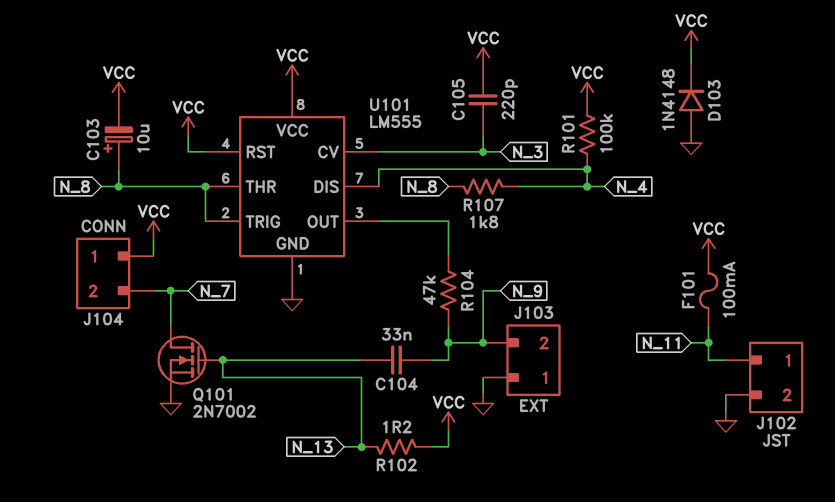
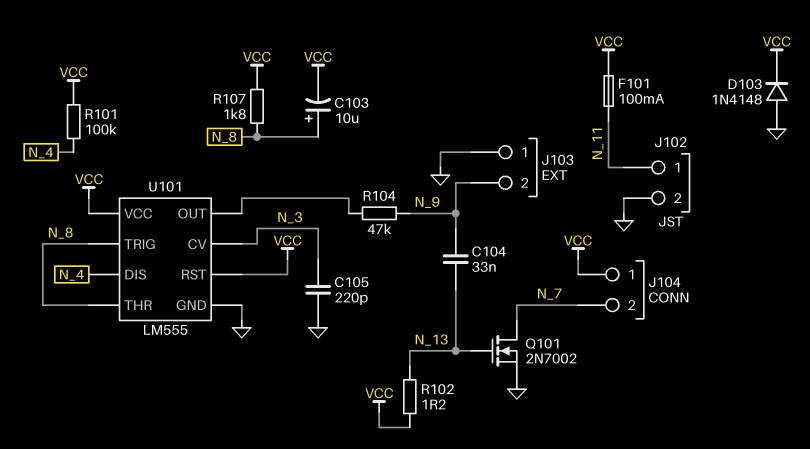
C105: 220pF (N_3, VCC) -> 220pF (GND, N_3)
R107: 1.8k (N_4, N_8) -> 1.8k (N_8, VCC)

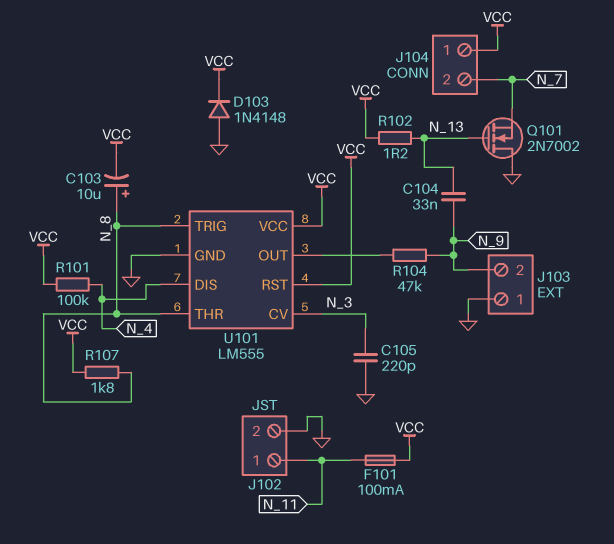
Q101: NMOS 2N7002 (G N_13, D N_7, S GND) -> NMOS 2N7002 (G N_13, D GND, S N_7)

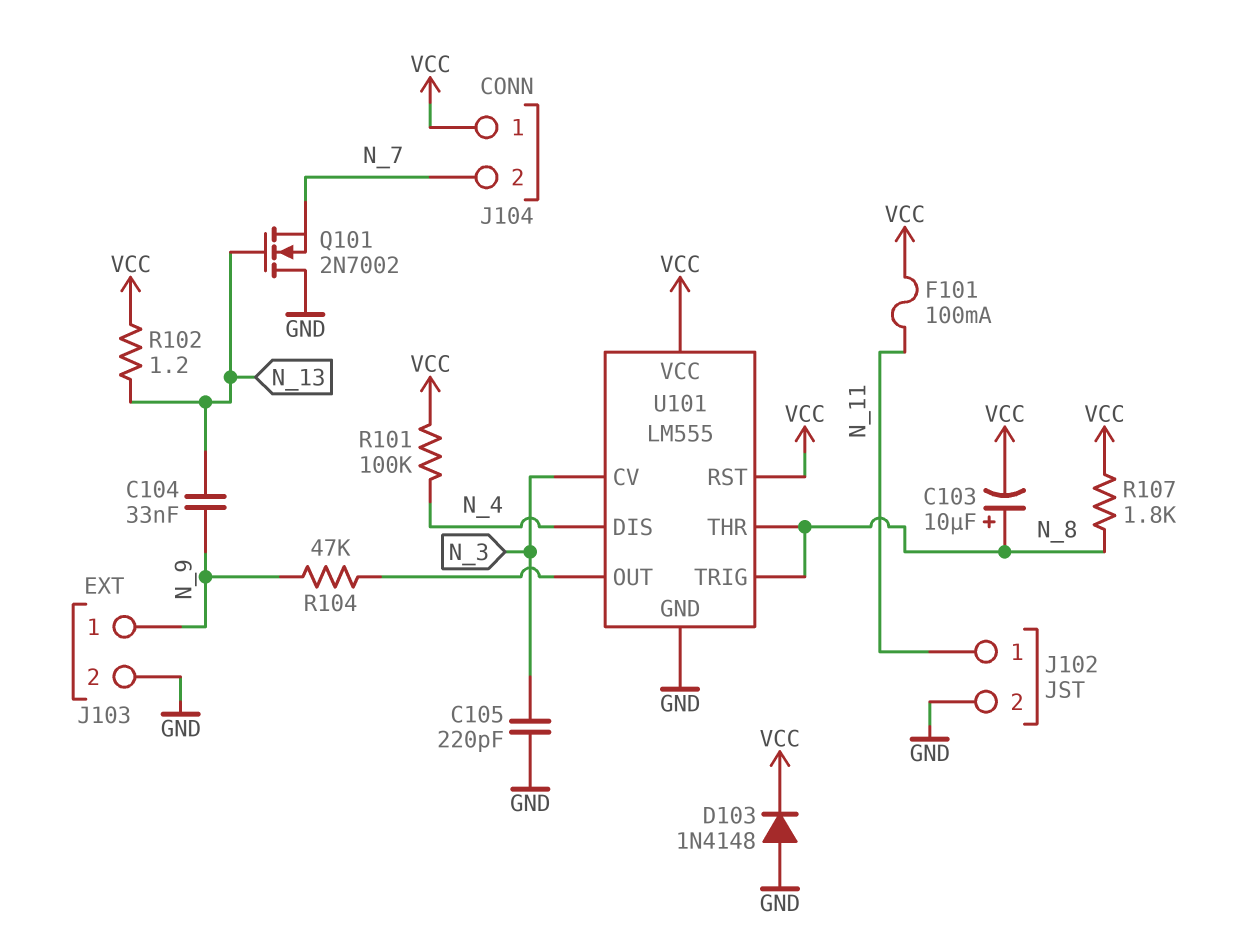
J103 pin 1: GND -> N_9
J103 pin 2: N_9 -> GND

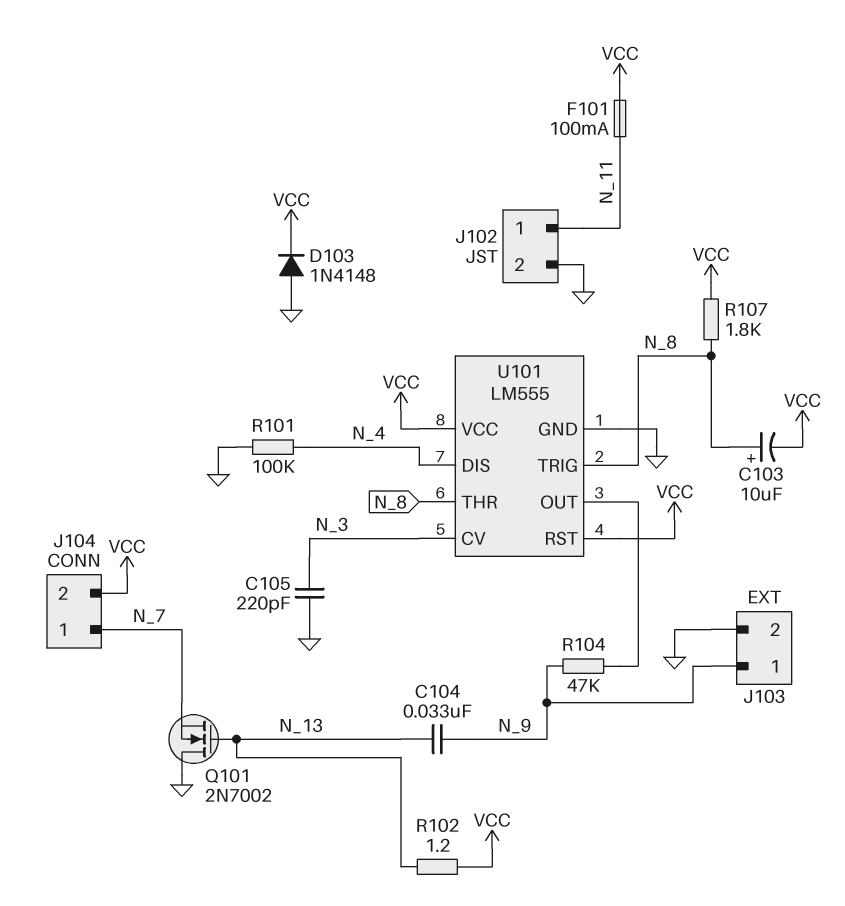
J104 pin 1: VCC -> N_7
J104 pin 2: N_7 -> VCC
R101: 100k (N_4, VCC) -> 100k (GND, N_4)

